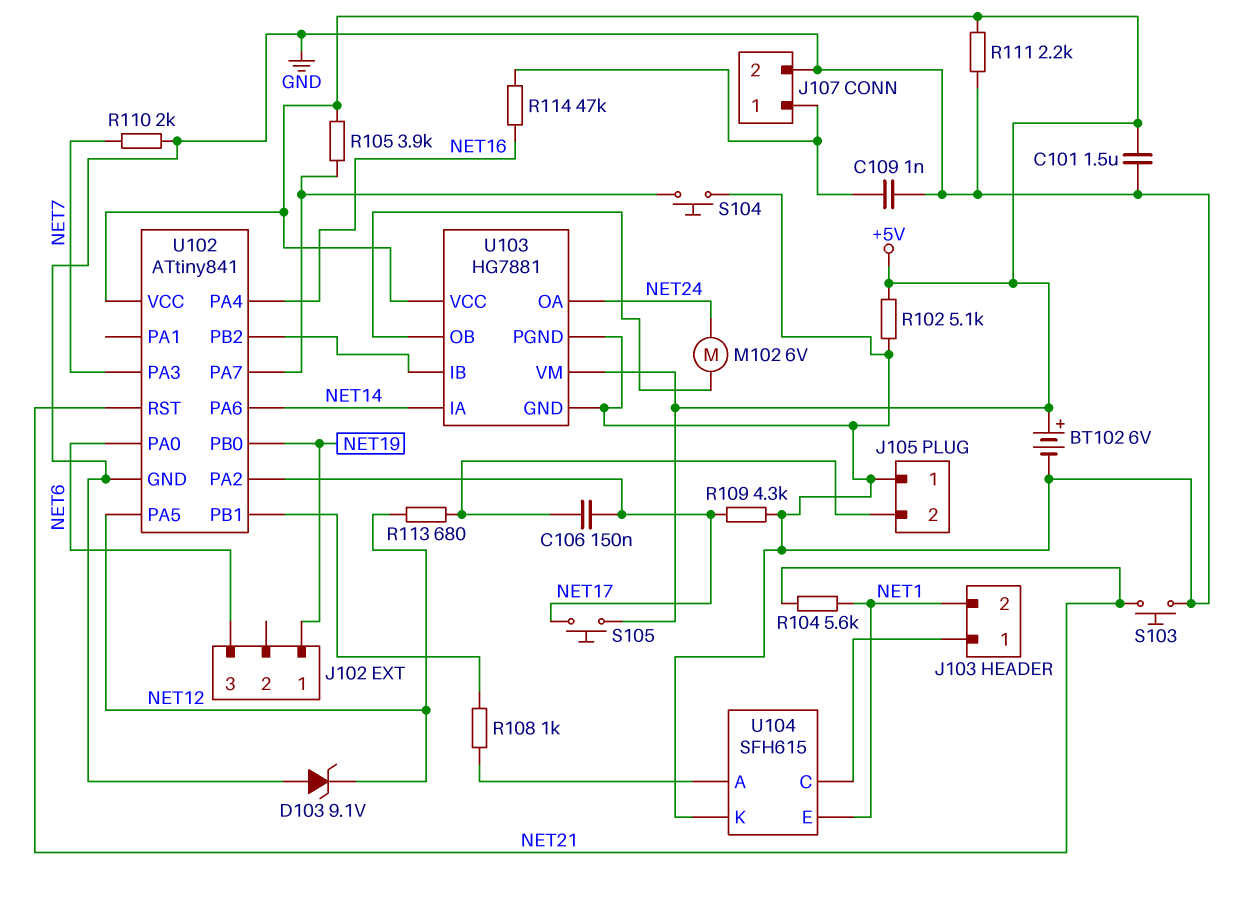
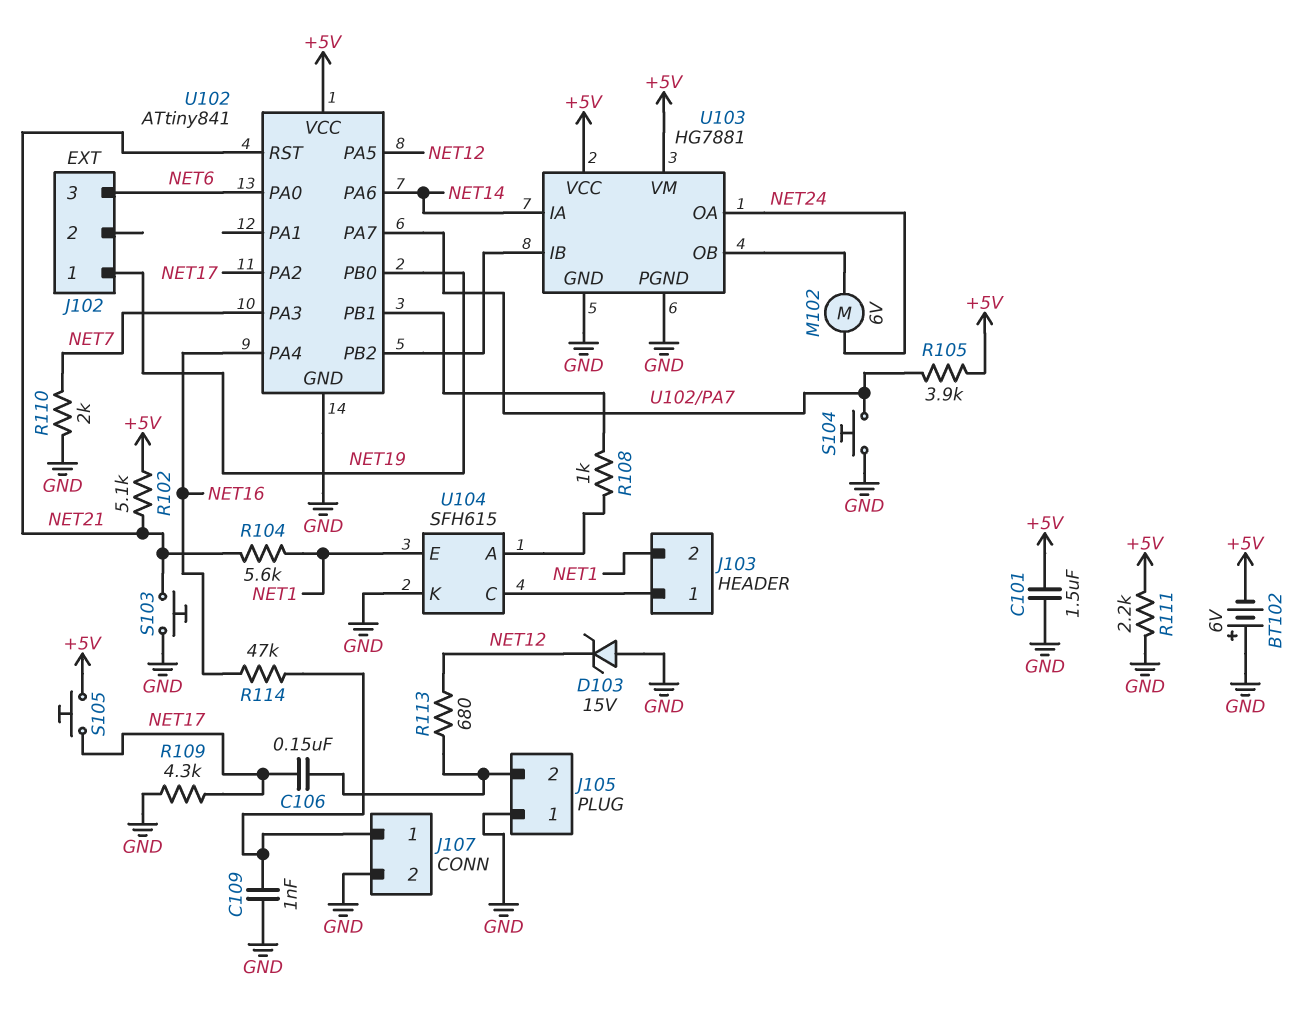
BT102: 6V (plus +5V, minus GND) -> 6V (plus GND, minus +5V)
D103: zener 9.1V (A GND, K NET12) -> zener 15V (A GND, K NET12)
R102: 5.1k (+5V, GND) -> 5.1k (+5V, NET21)

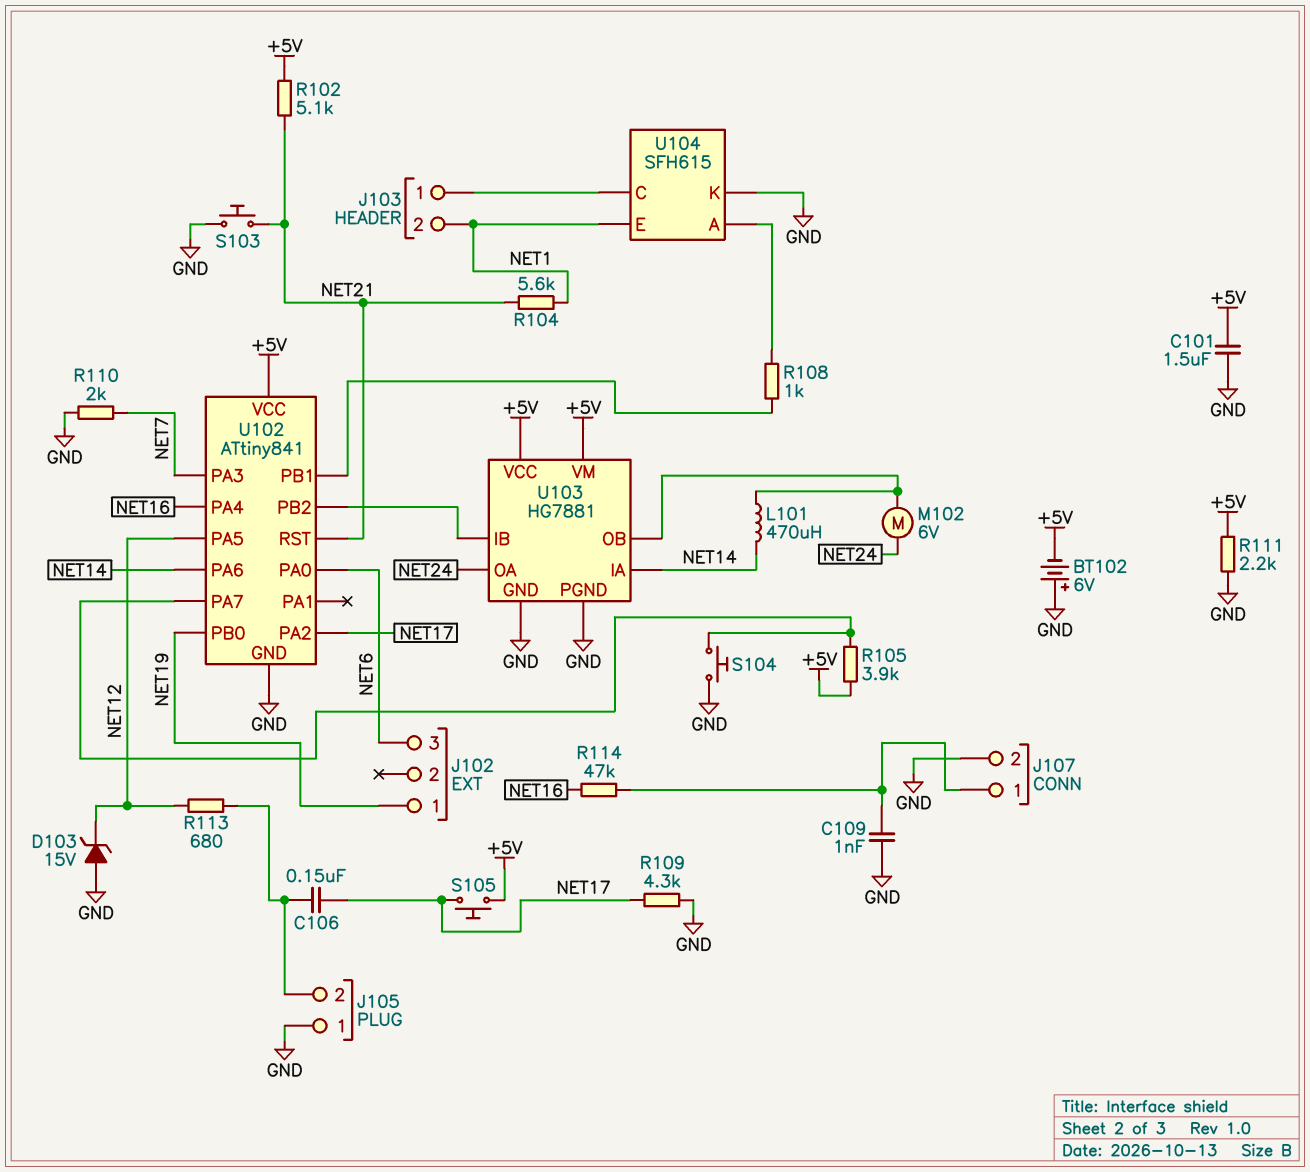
L101: none -> 470uH (NET14, U103/OB)

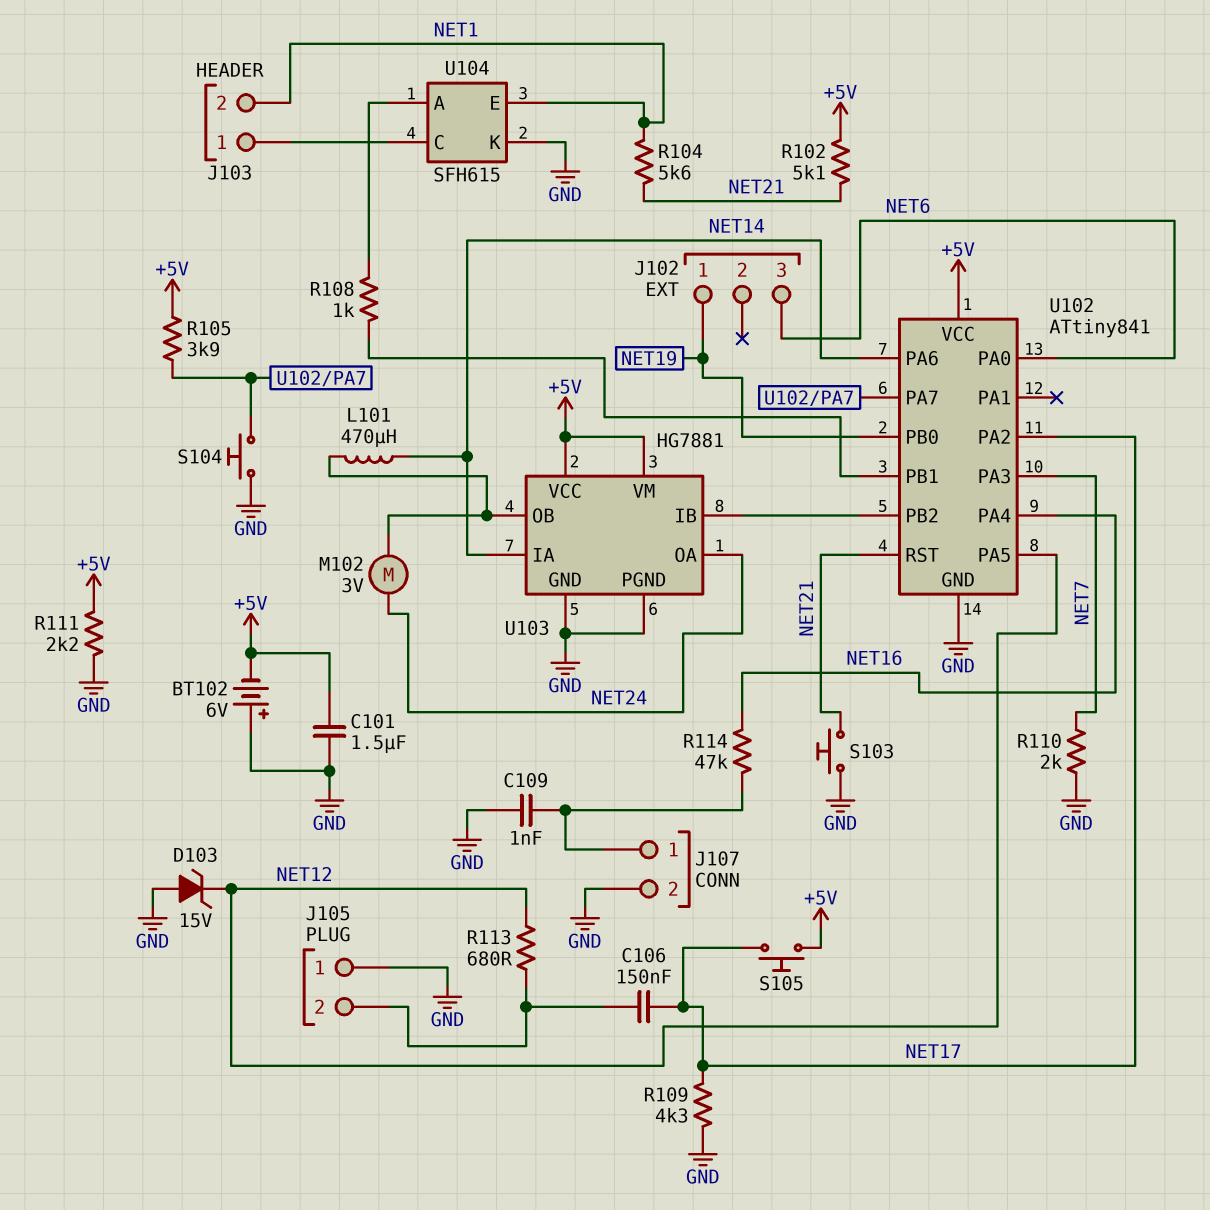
M102: motor 6V (NET24, U103/OB) -> motor 3V (NET24, U103/OB)

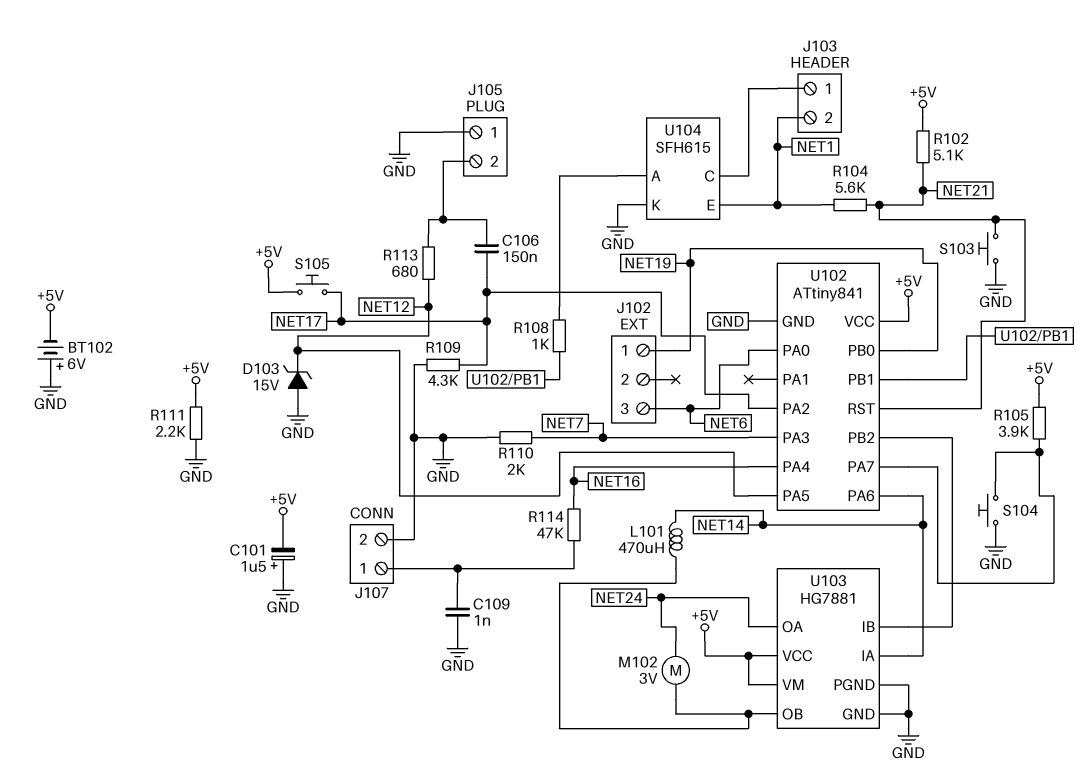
C101: 1.5uF (+5V, GND) -> 1.5uF (plus GND, minus +5V)

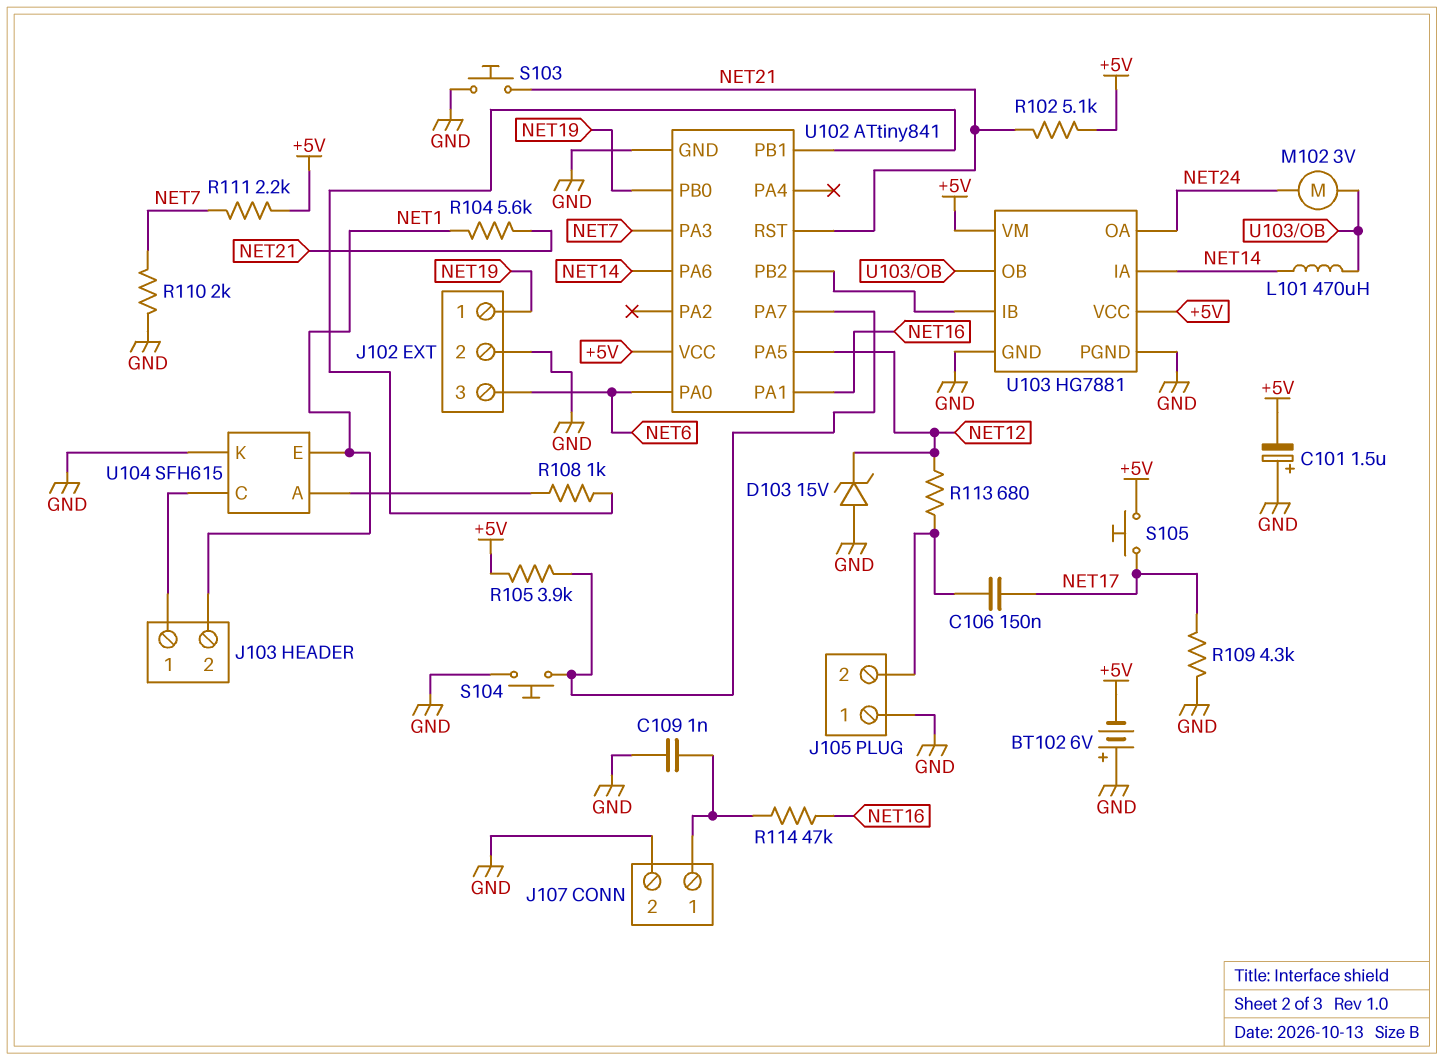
J102 pin 2: none -> GND
R111: 2.2k (+5V, GND) -> 2.2k (+5V, NET7)
U102 pin PA1: none -> NET16
U102 pin PA2: NET17 -> none
U102 pin PA4: NET16 -> none

